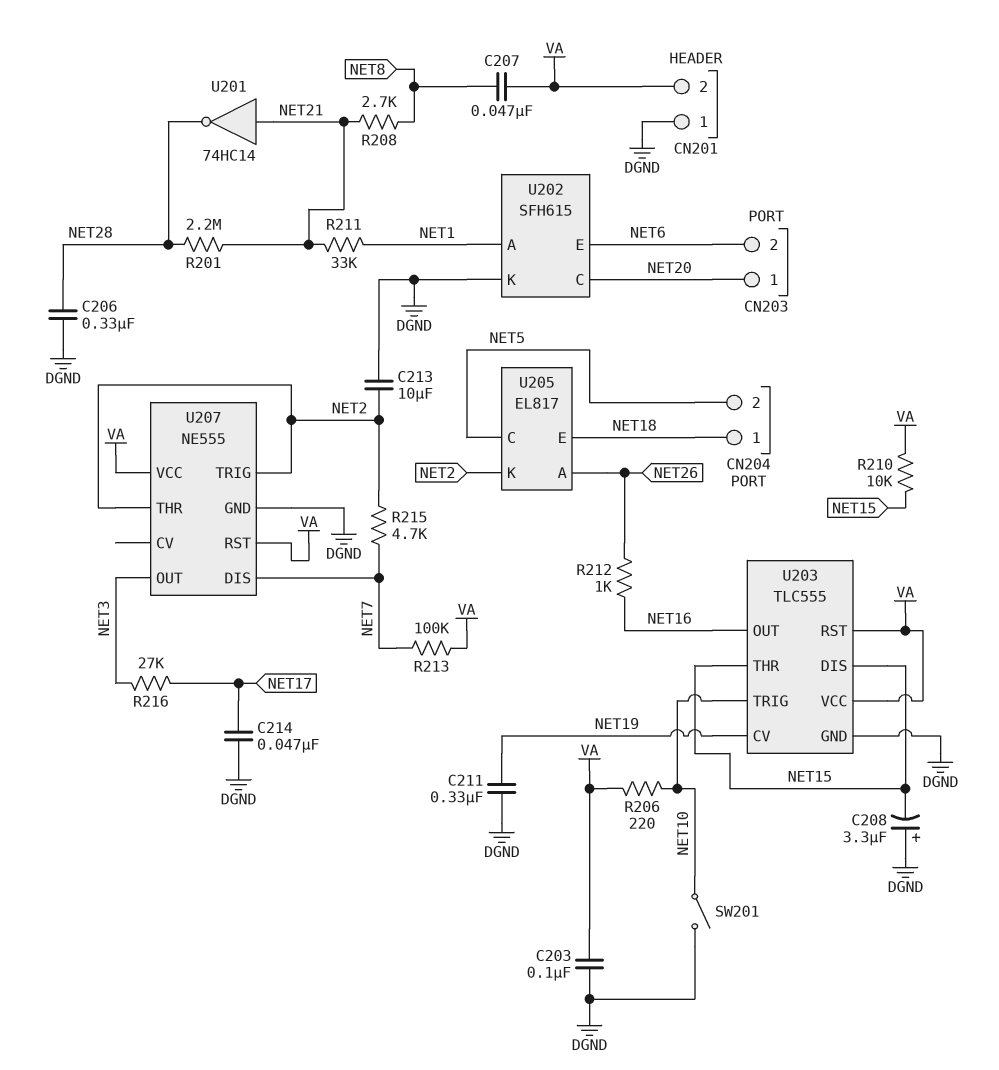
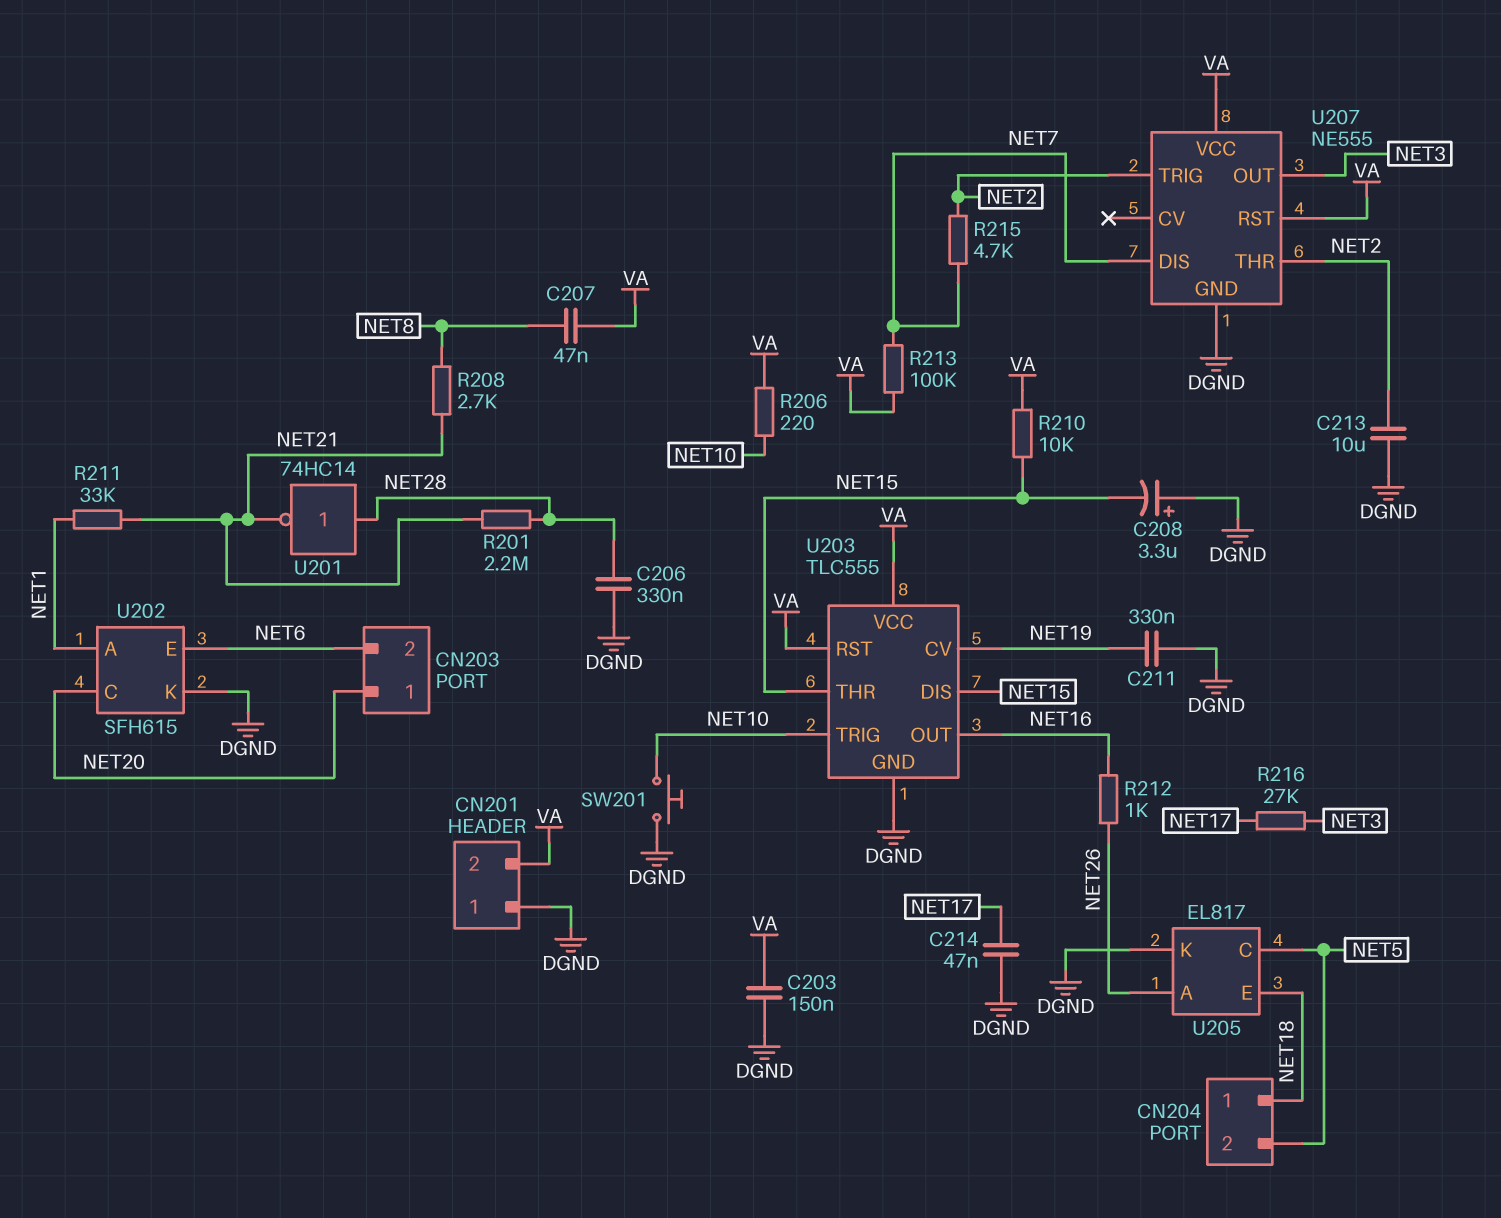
C203: 100nF (DGND, VA) -> 150nF (DGND, VA)
SW201: switch (DGND, NET10) -> button (DGND, NET10)
U201: NOT 74HC14 (in NET21, out NET28) -> NOT 74HC14 (in NET28, out NET21)
U205 pin K: NET2 -> DGND

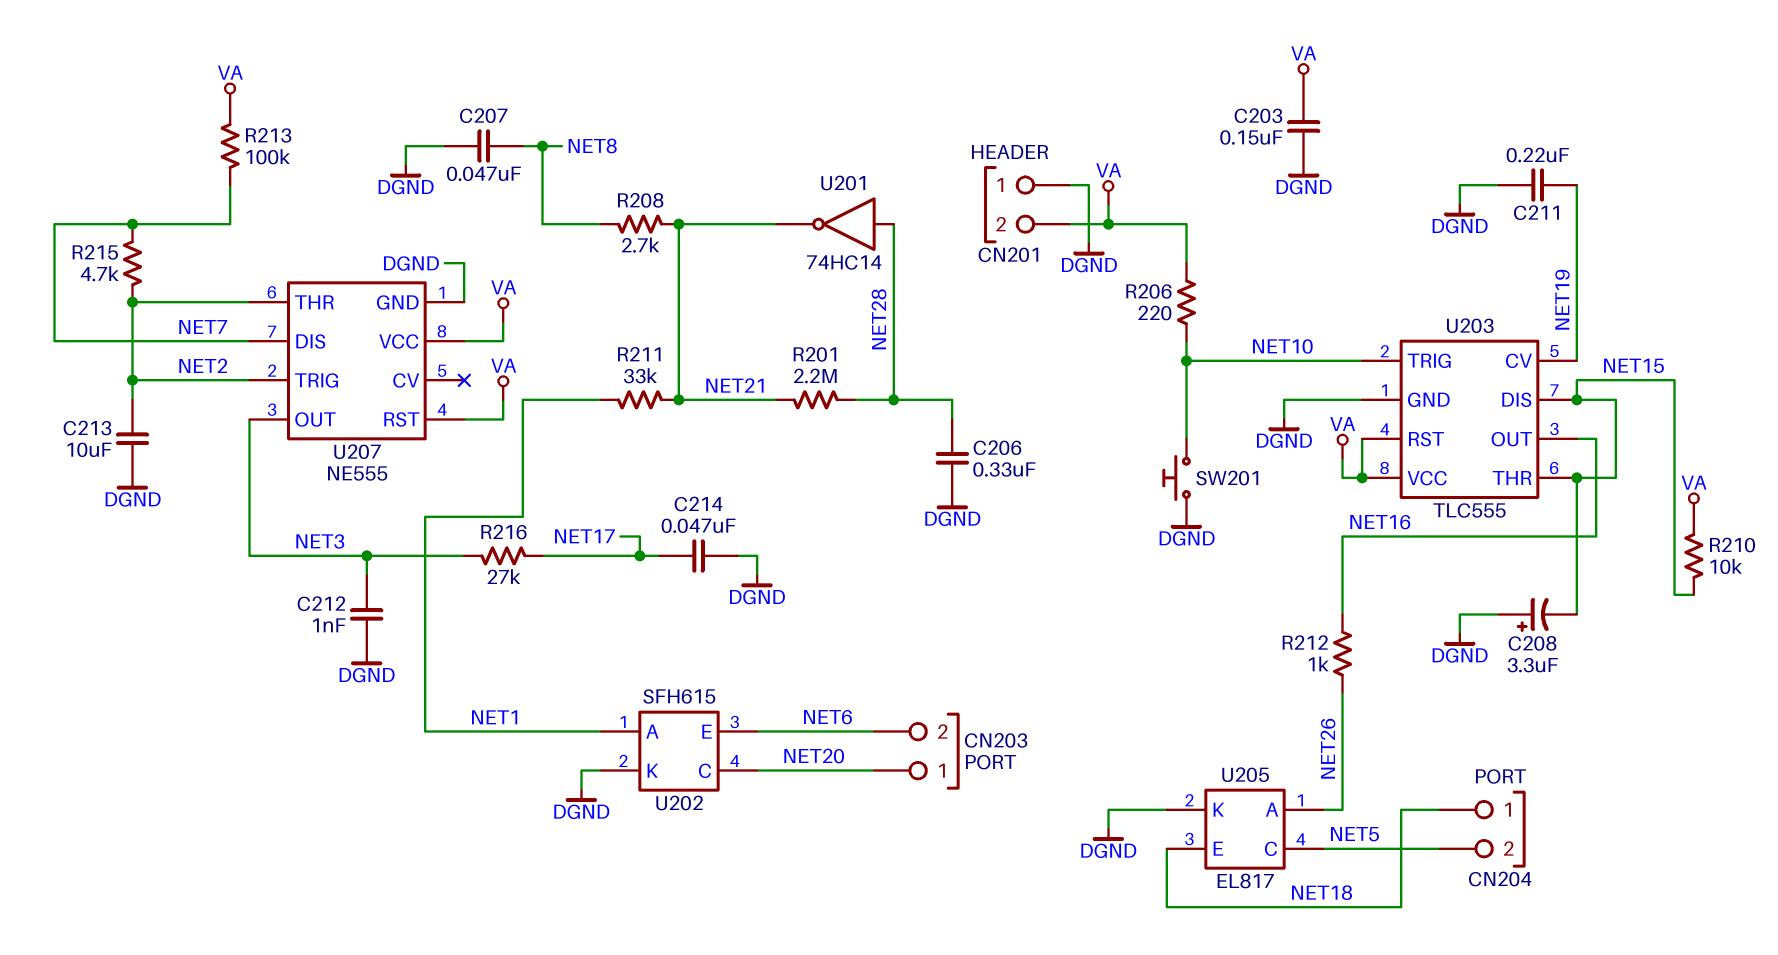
C207: 47nF (NET8, VA) -> 47nF (DGND, NET8)
C211: 330nF (DGND, NET19) -> 220nF (DGND, NET19)
C212: none -> 1nF (DGND, NET3)

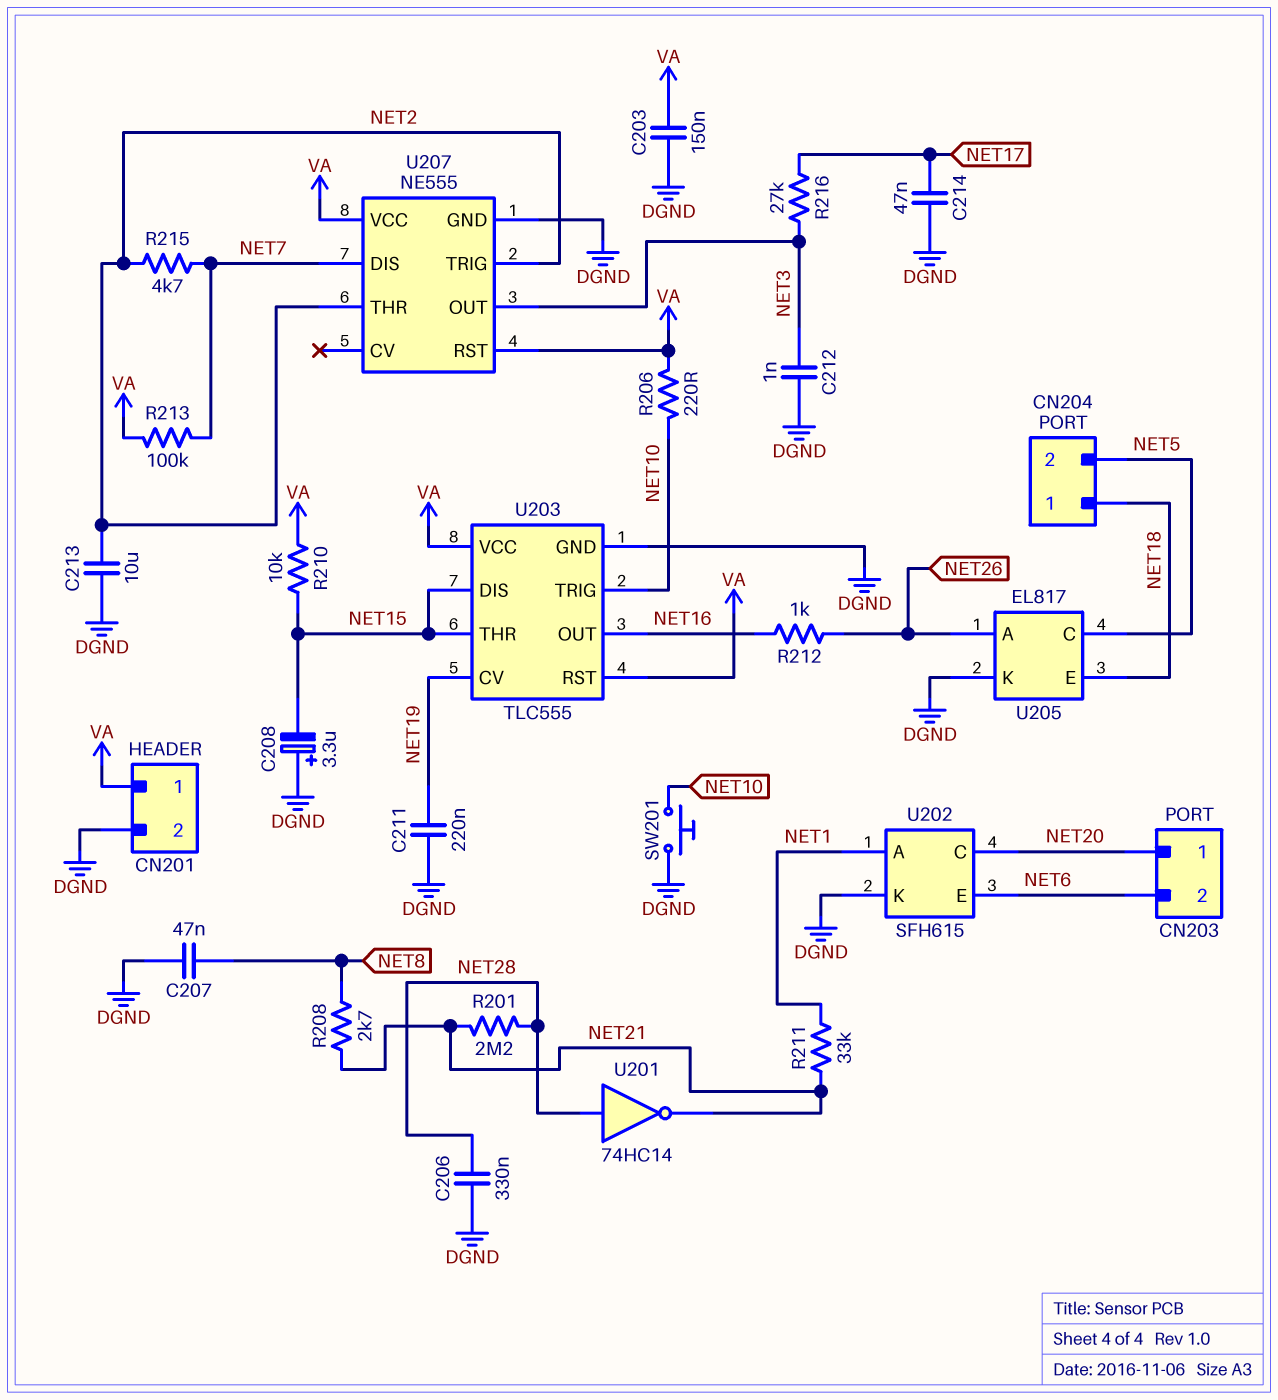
CN201 pin 1: DGND -> VA
CN201 pin 2: VA -> DGND

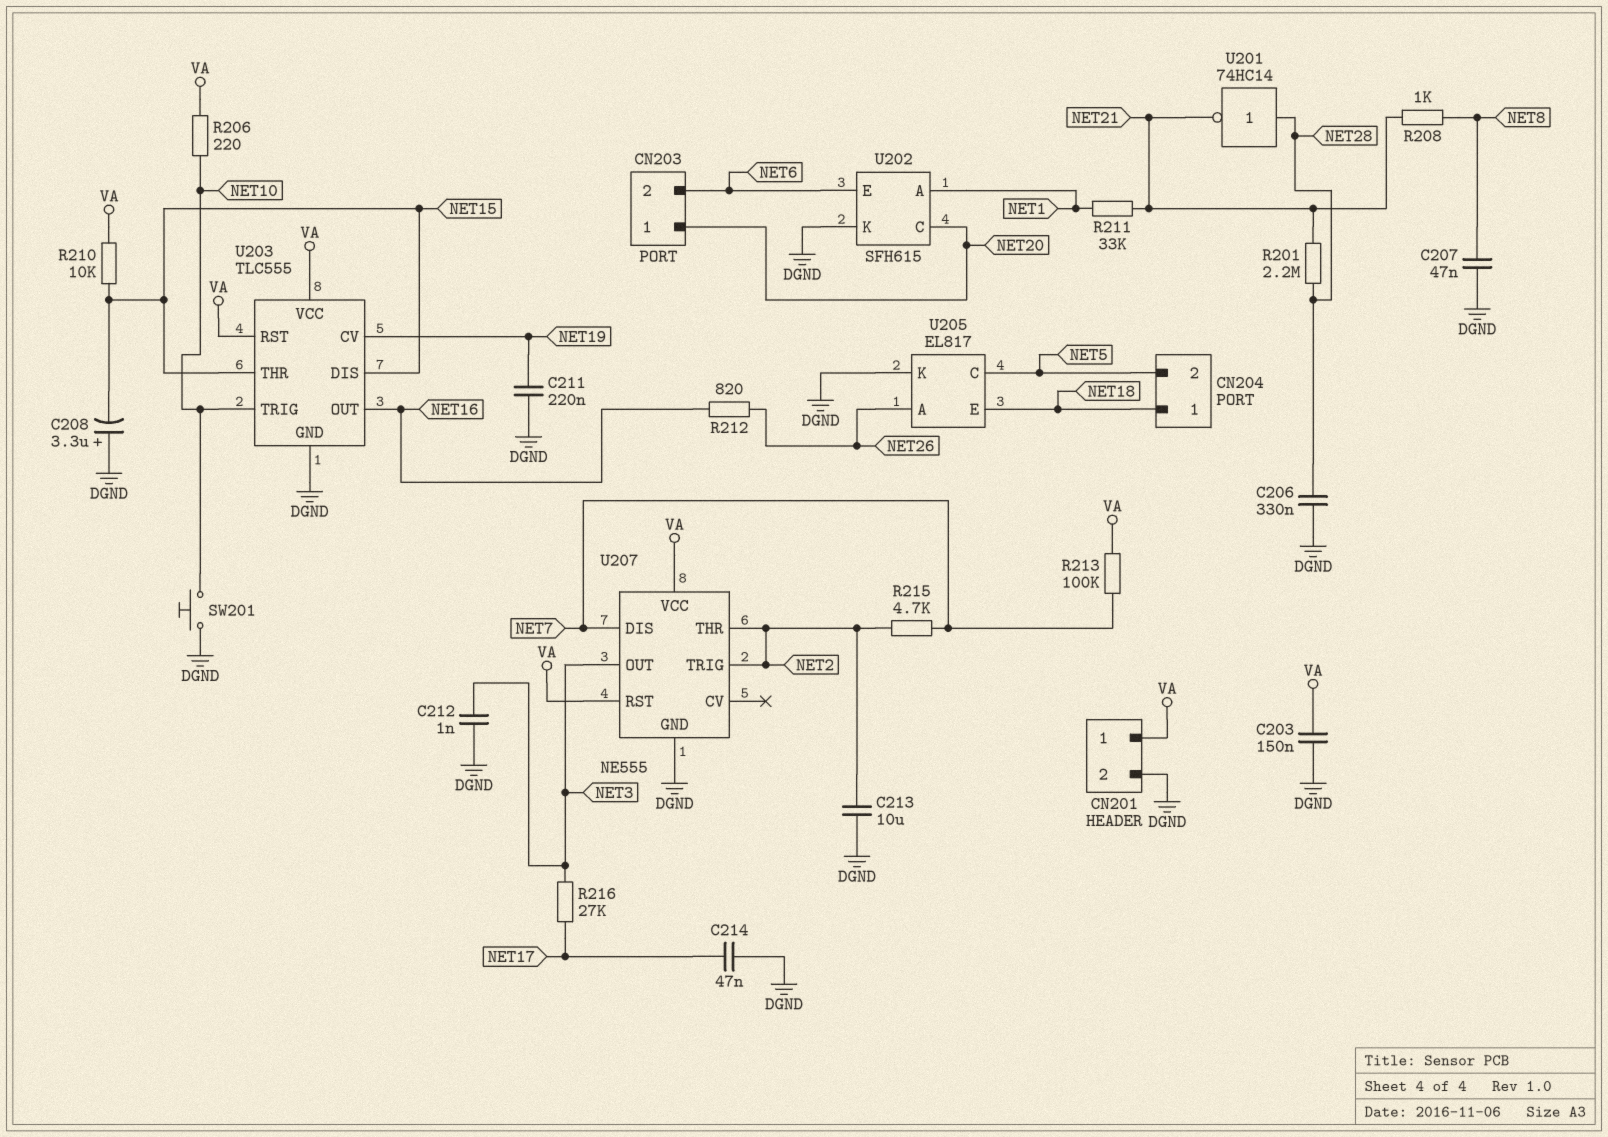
R208: 2.7k (NET8, NET21) -> 1k (NET8, NET21)
R212: 1k (NET16, NET26) -> 820 (NET16, NET26)

